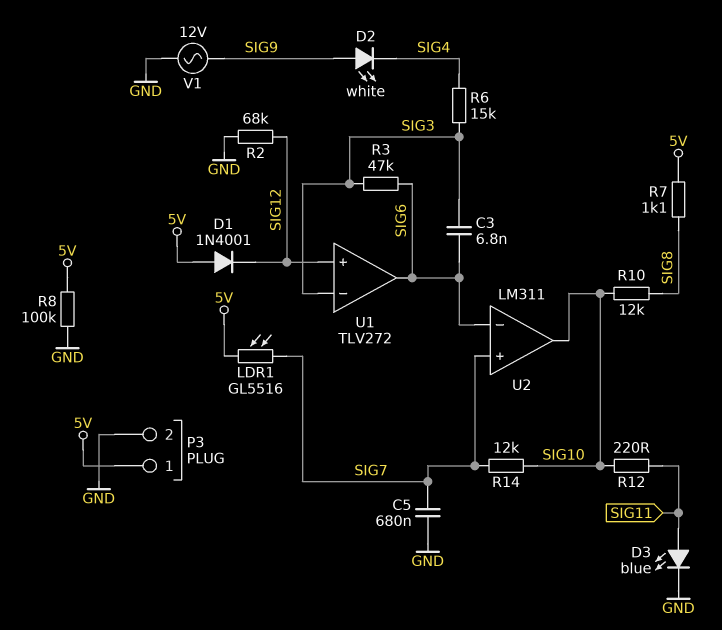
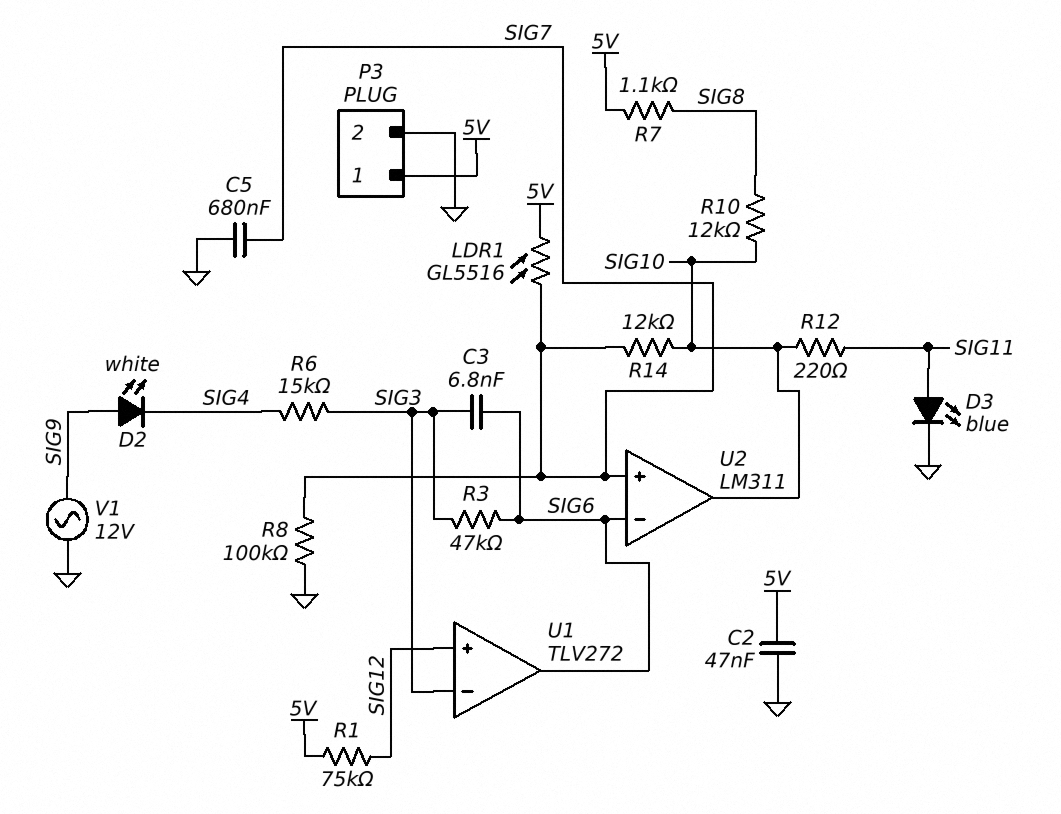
C2: none -> 47nF (5V, GND)
D1: diode 1N4001 (A 5V, K SIG12) -> none
R1: none -> 75k (5V, SIG12)
R2: 68k (GND, SIG12) -> none
R8: 100k (5V, GND) -> 100k (GND, SIG7)

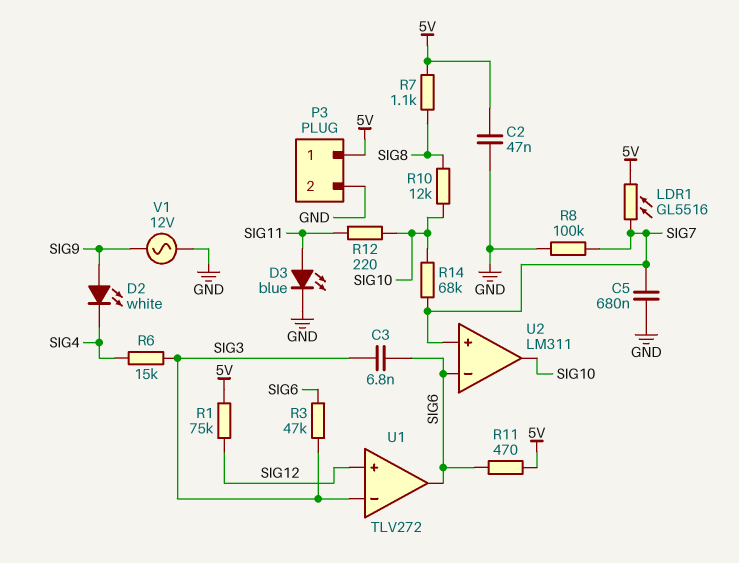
R11: none -> 470 (5V, SIG6)
R14: 12k (SIG7, SIG10) -> 68k (SIG7, SIG10)

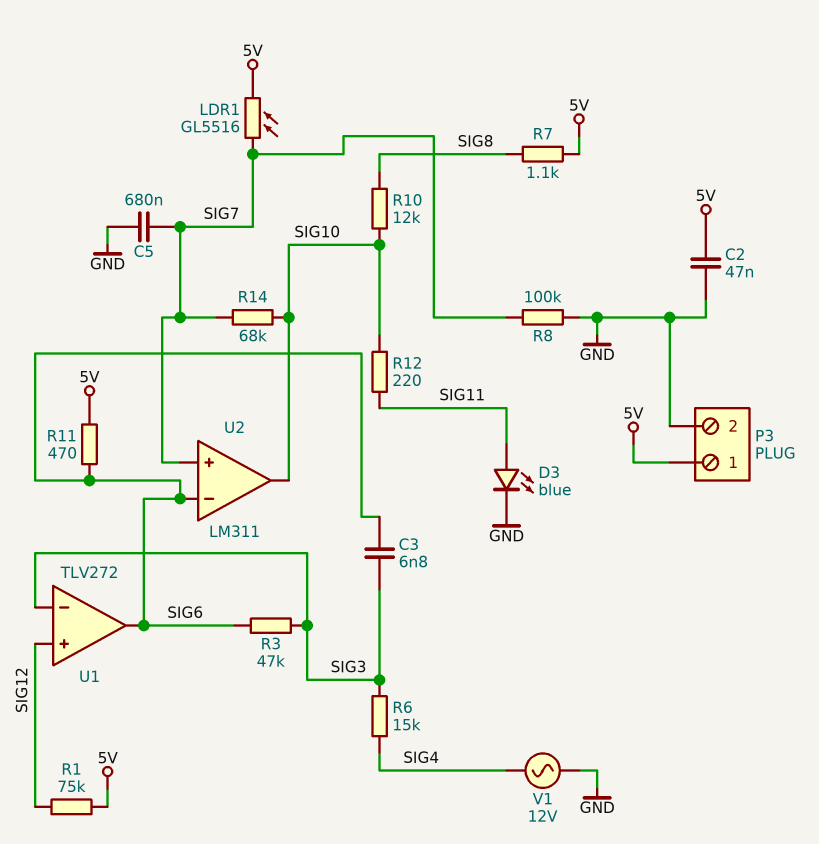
D2: LED white (A SIG9, K SIG4) -> none
V1: AC 12V (GND, SIG9) -> AC 12V (GND, SIG4)

